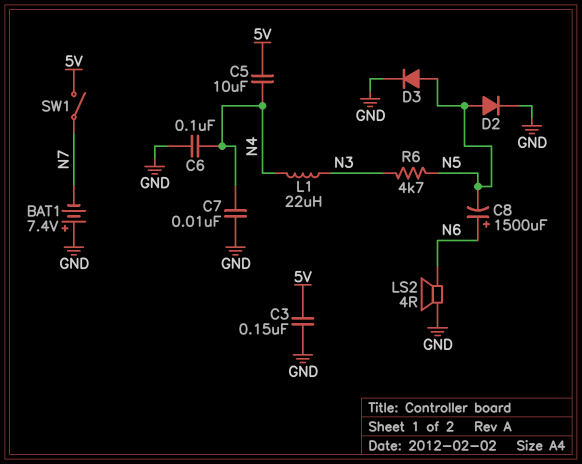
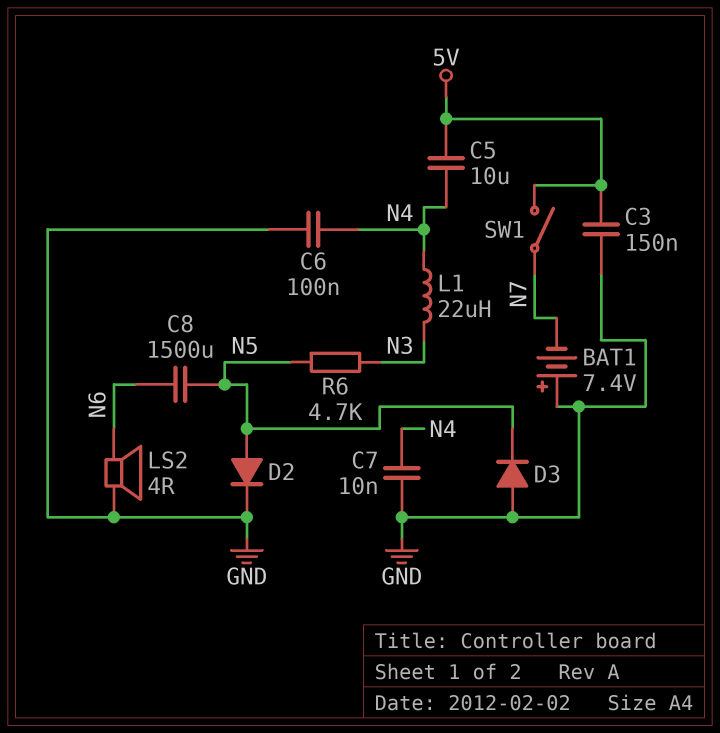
C8: 1500uF (plus N6, minus N5) -> 1500uF (N5, N6)
D3: diode (A N5, K GND) -> diode (A GND, K N5)

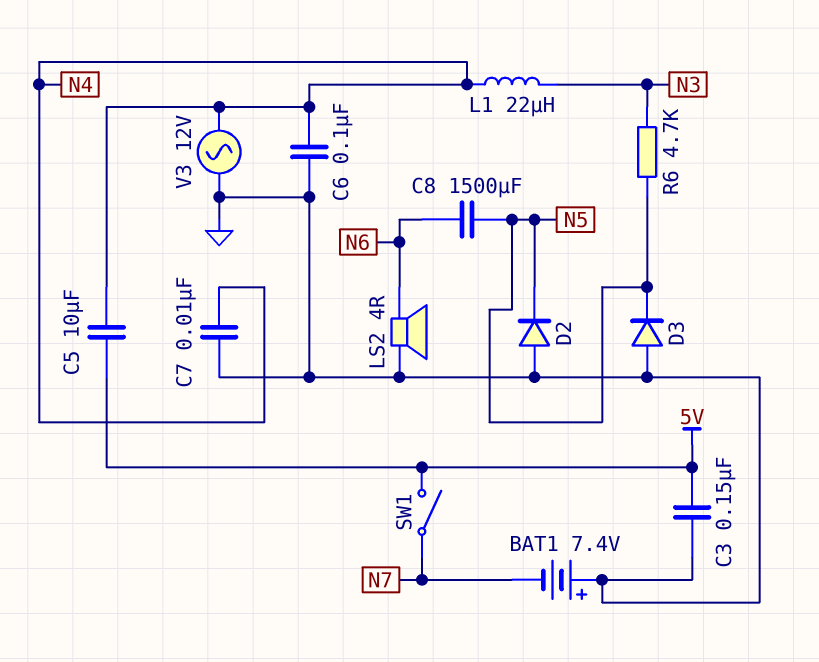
D2: diode (A N5, K GND) -> diode (A GND, K N5)
V3: none -> AC 12V (GND, N4)

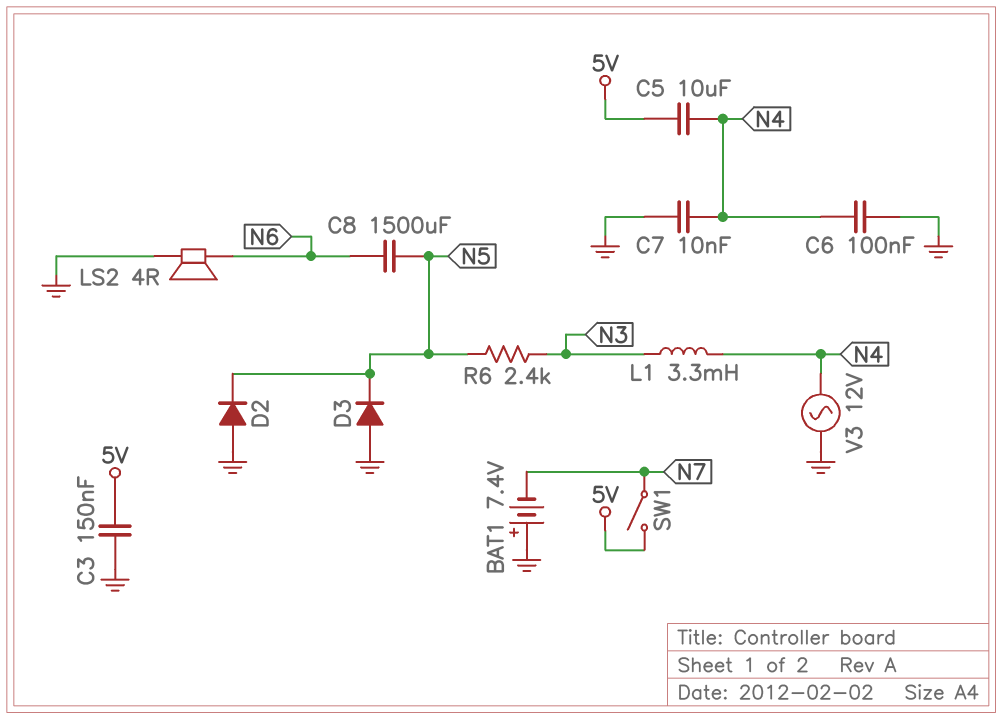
L1: 22uH (N3, N4) -> 3.3mH (N3, N4)
R6: 4.7k (N3, N5) -> 2.4k (N3, N5)

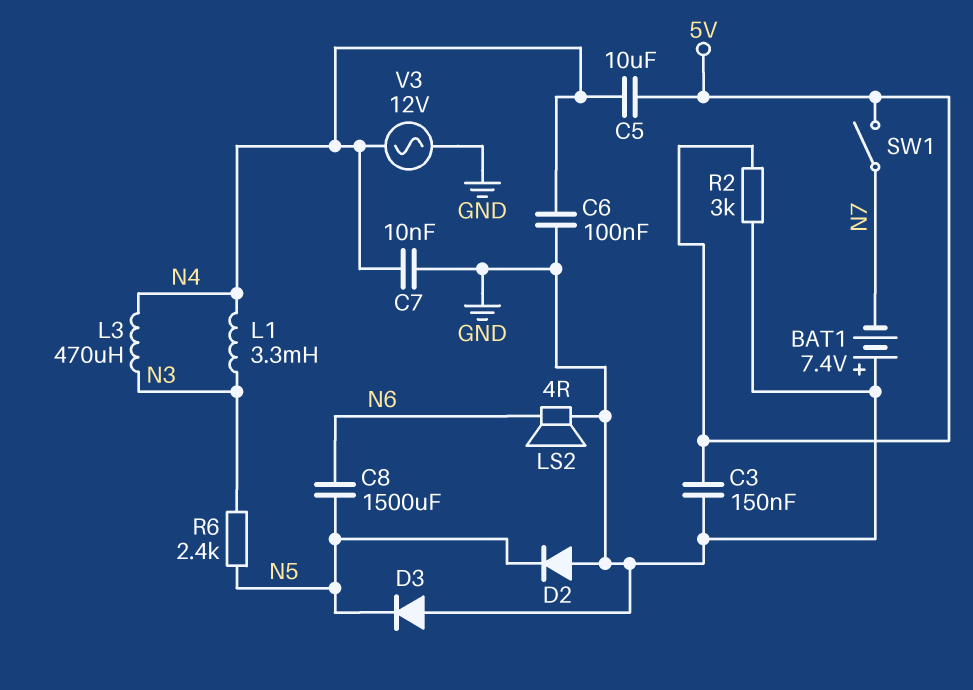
L3: none -> 470uH (N3, N4)
R2: none -> 3k (5V, GND)

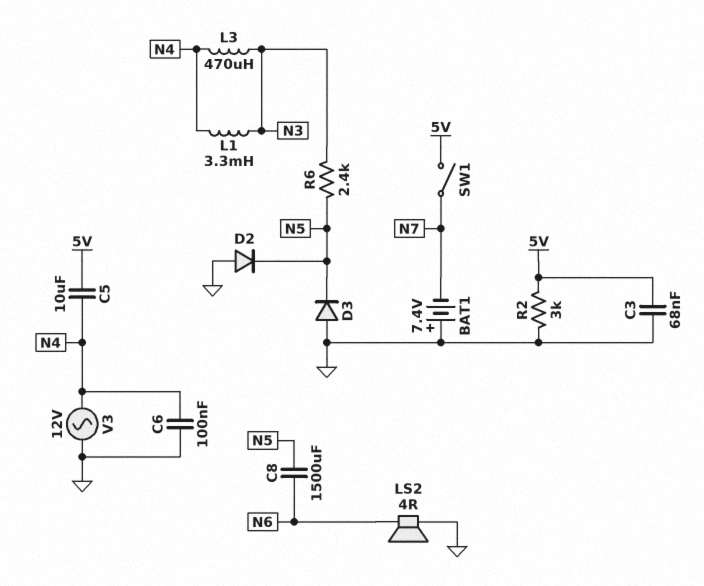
C3: 150nF (5V, GND) -> 68nF (5V, GND)
C7: 10nF (GND, N4) -> none

